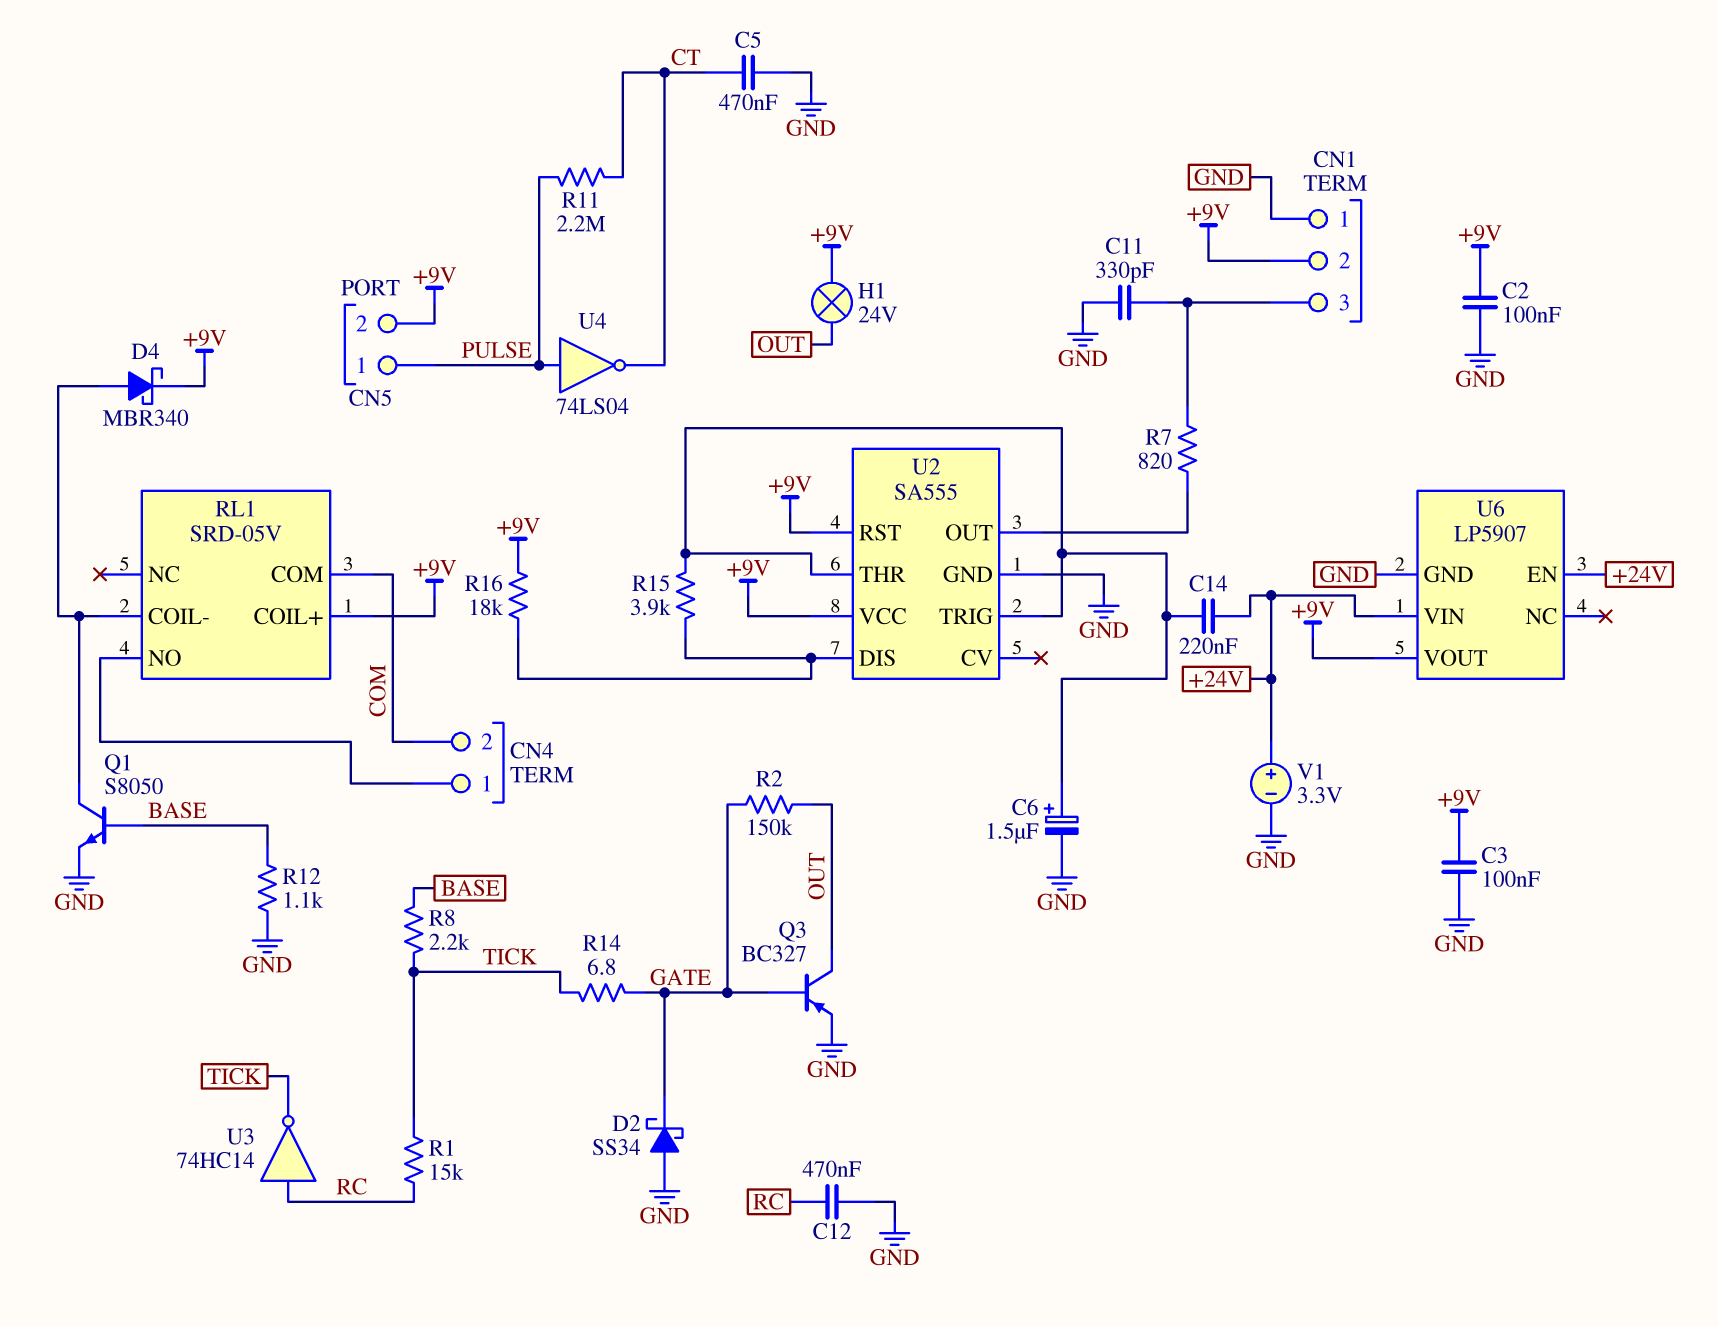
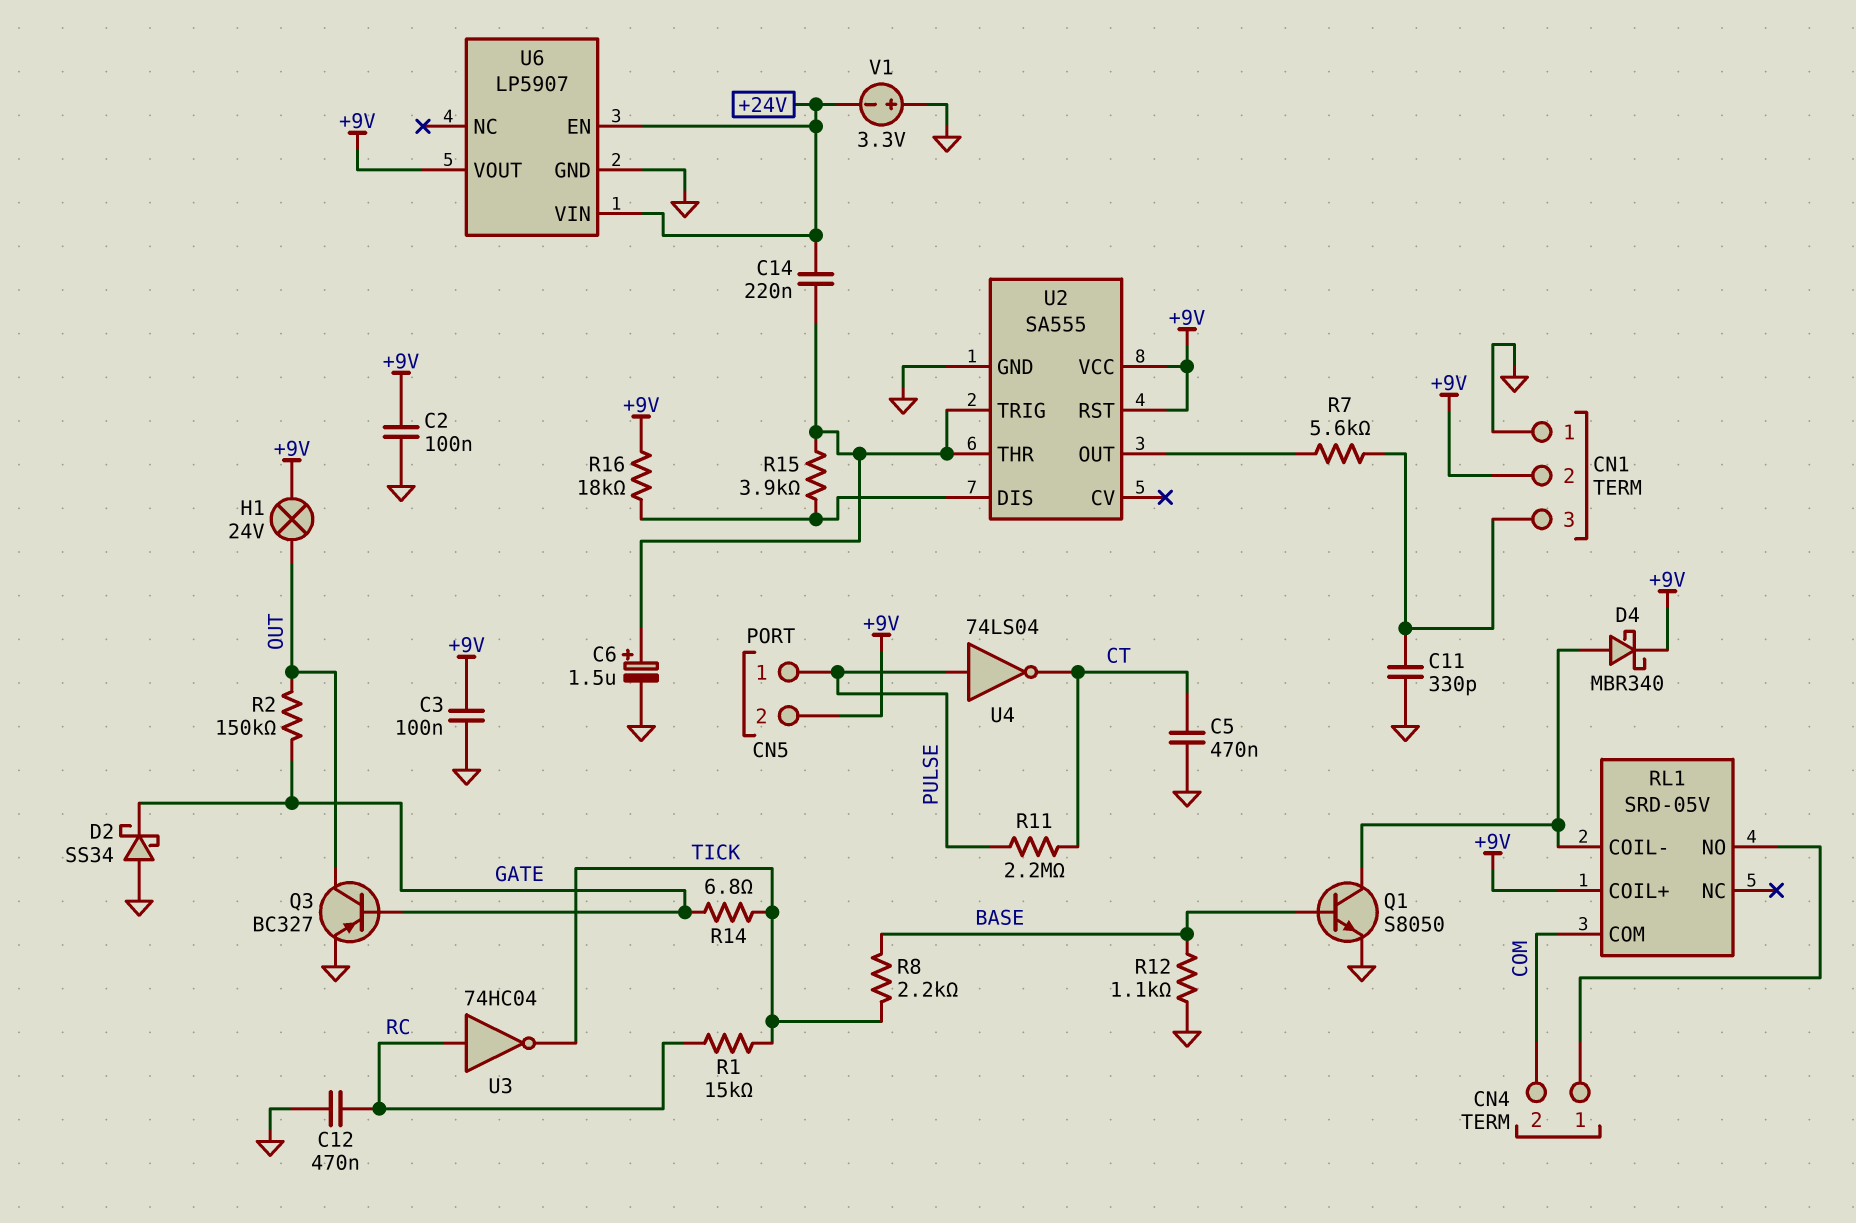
R7: 820 (CN1/3, U2/OUT) -> 5.6k (CN1/3, U2/OUT)
U3: NOT 74HC14 (in RC, out TICK) -> NOT 74HC04 (in RC, out TICK)
V1: 3.3V (plus +24V, minus GND) -> 3.3V (plus GND, minus +24V)

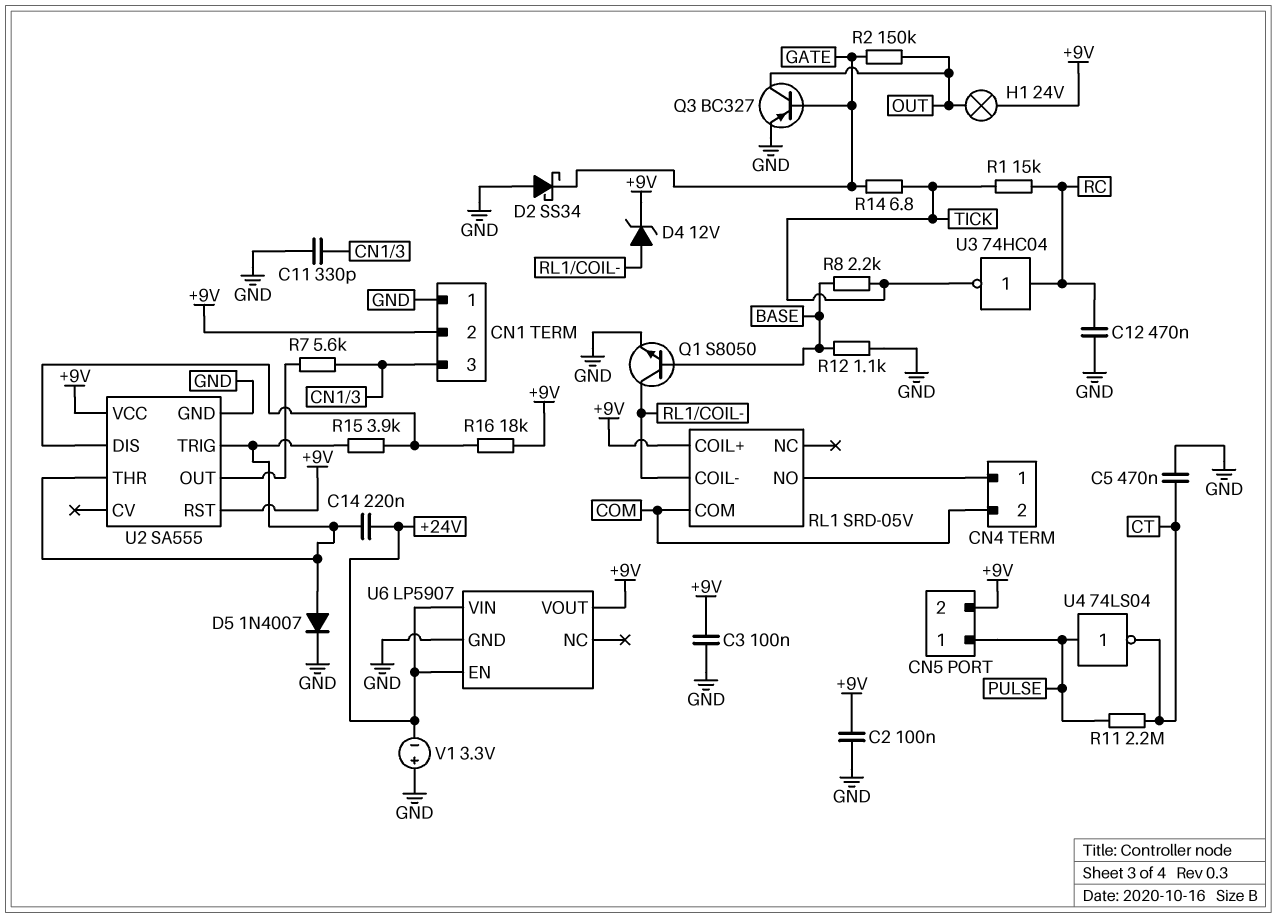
C6: 1.5uF (plus U2/THR, minus GND) -> none
D4: schottky MBR340 (A RL1/COIL-, K +9V) -> zener 12V (A RL1/COIL-, K +9V)
D5: none -> diode 1N4007 (A U2/THR, K GND)

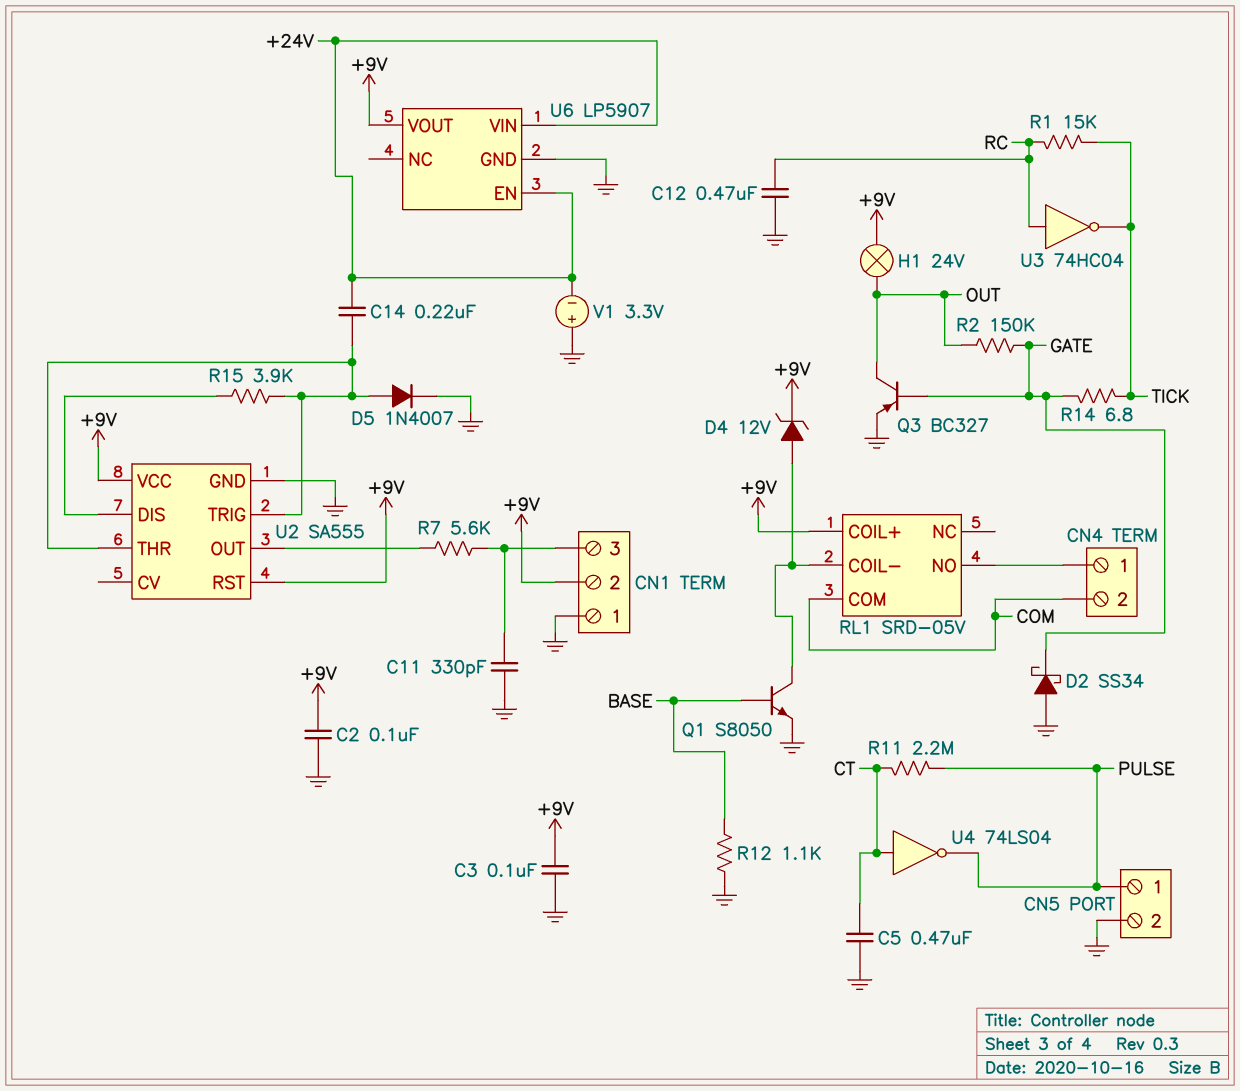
CN5 pin 2: +9V -> GND
R8: 2.2k (BASE, TICK) -> none
R16: 18k (+9V, U2/DIS) -> none
U4: NOT 74LS04 (in PULSE, out CT) -> NOT 74LS04 (in CT, out PULSE)

